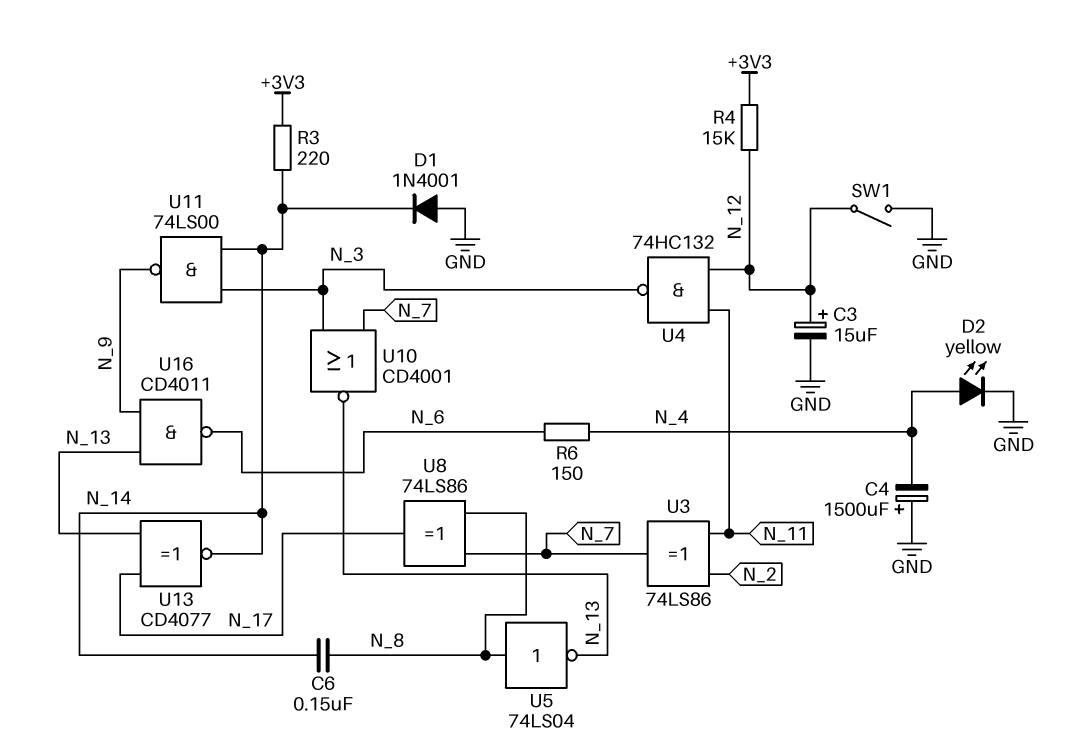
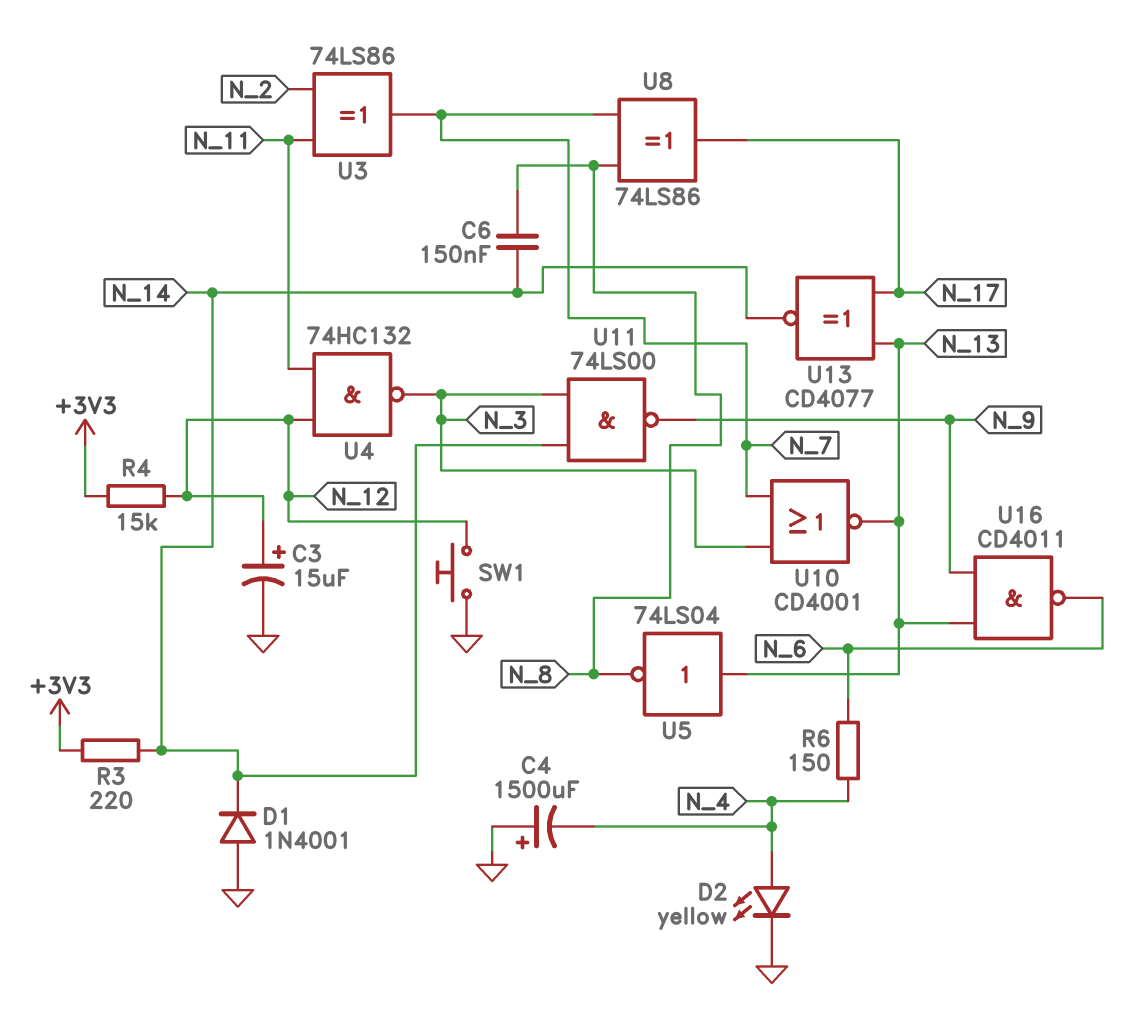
SW1: switch (GND, N_12) -> button (GND, N_12)
U5: NOT 74LS04 (in N_8, out N_13) -> NOT 74LS04 (in N_13, out N_8)

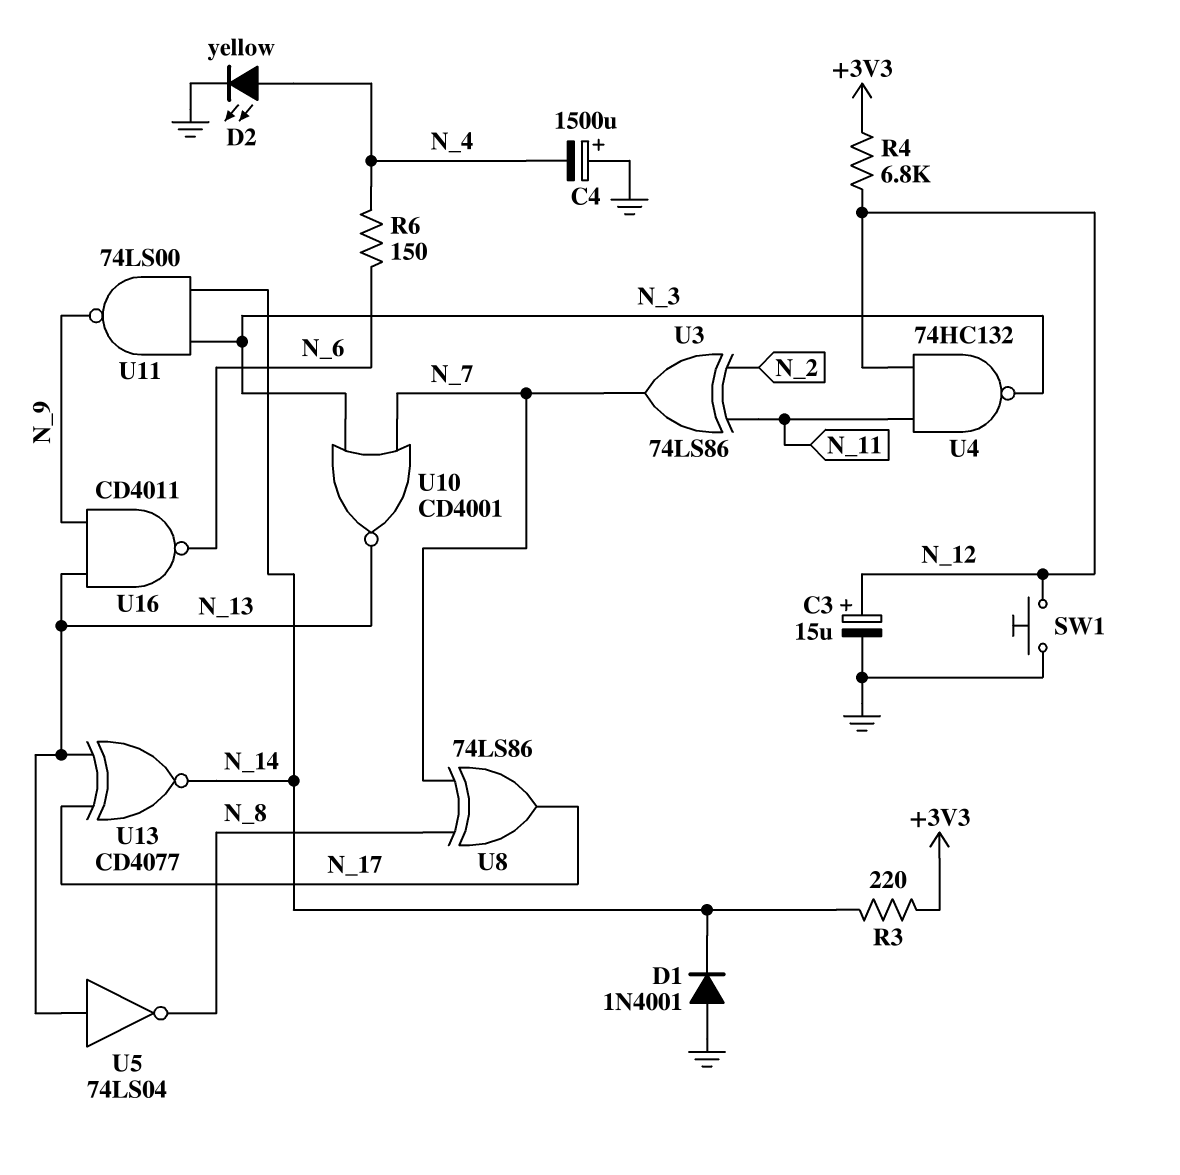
C6: 150nF (N_8, N_14) -> none
R4: 15k (+3V3, N_12) -> 6.8k (+3V3, N_12)

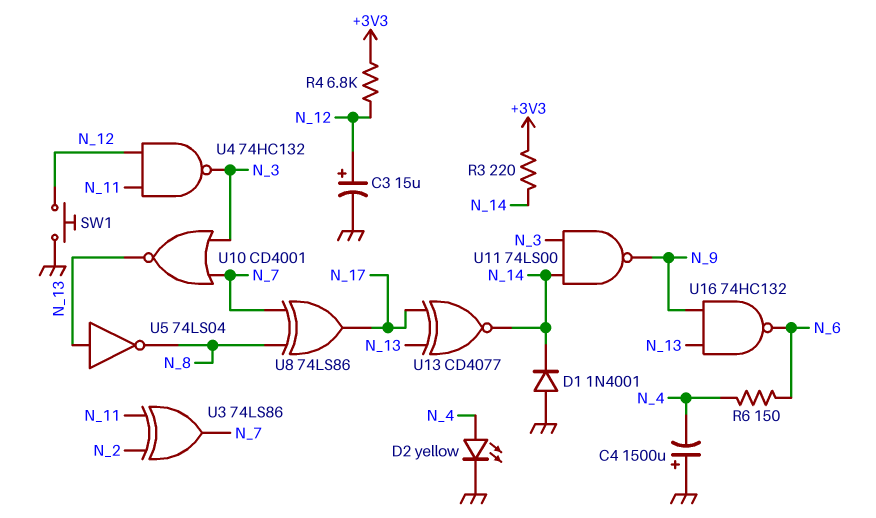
U16: NAND CD4011 (in N_9, in N_13, out N_6) -> NAND 74HC132 (in N_9, in N_13, out N_6)

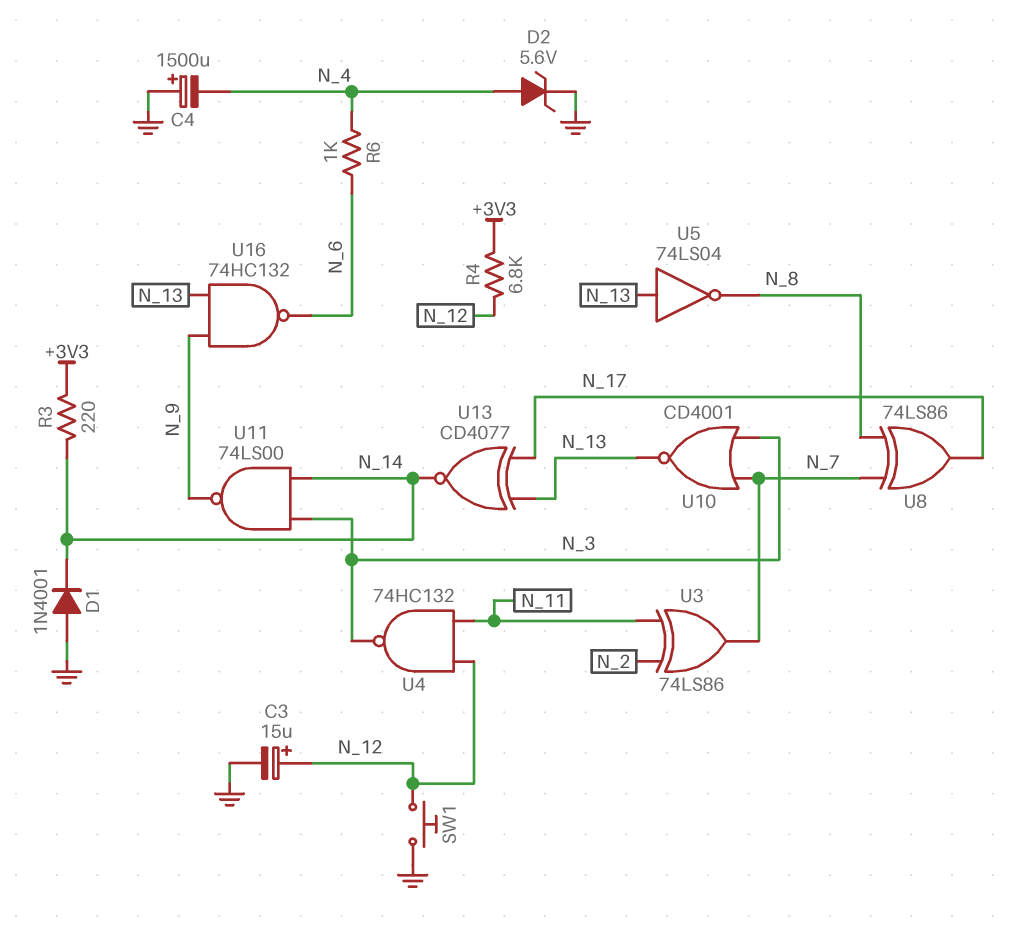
D2: LED yellow (A N_4, K GND) -> zener 5.6V (A N_4, K GND)
R6: 150 (N_4, N_6) -> 1k (N_4, N_6)

